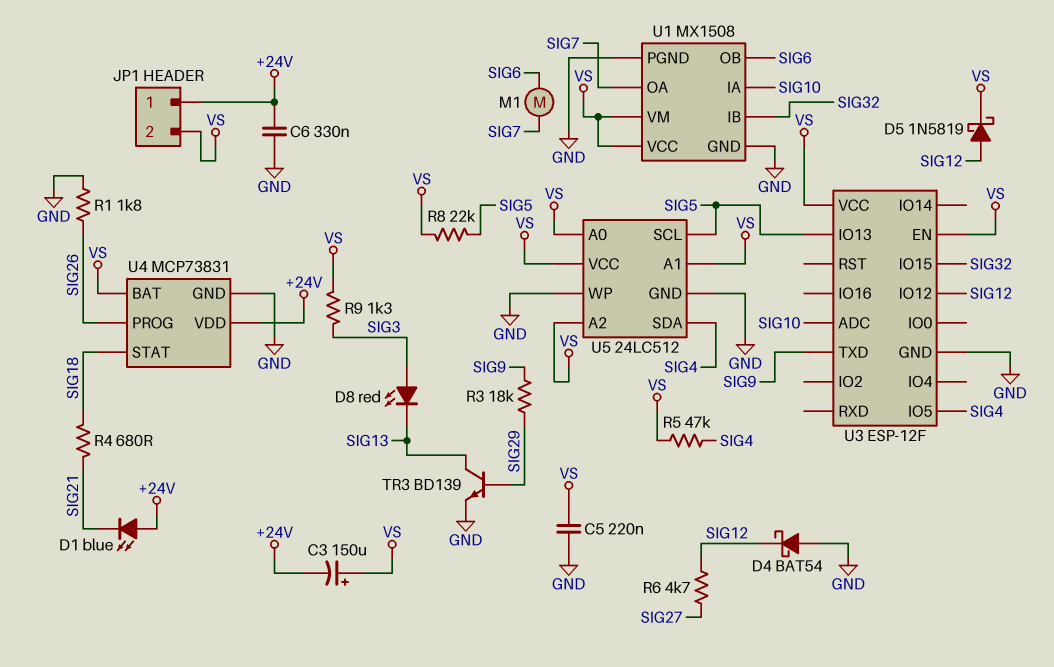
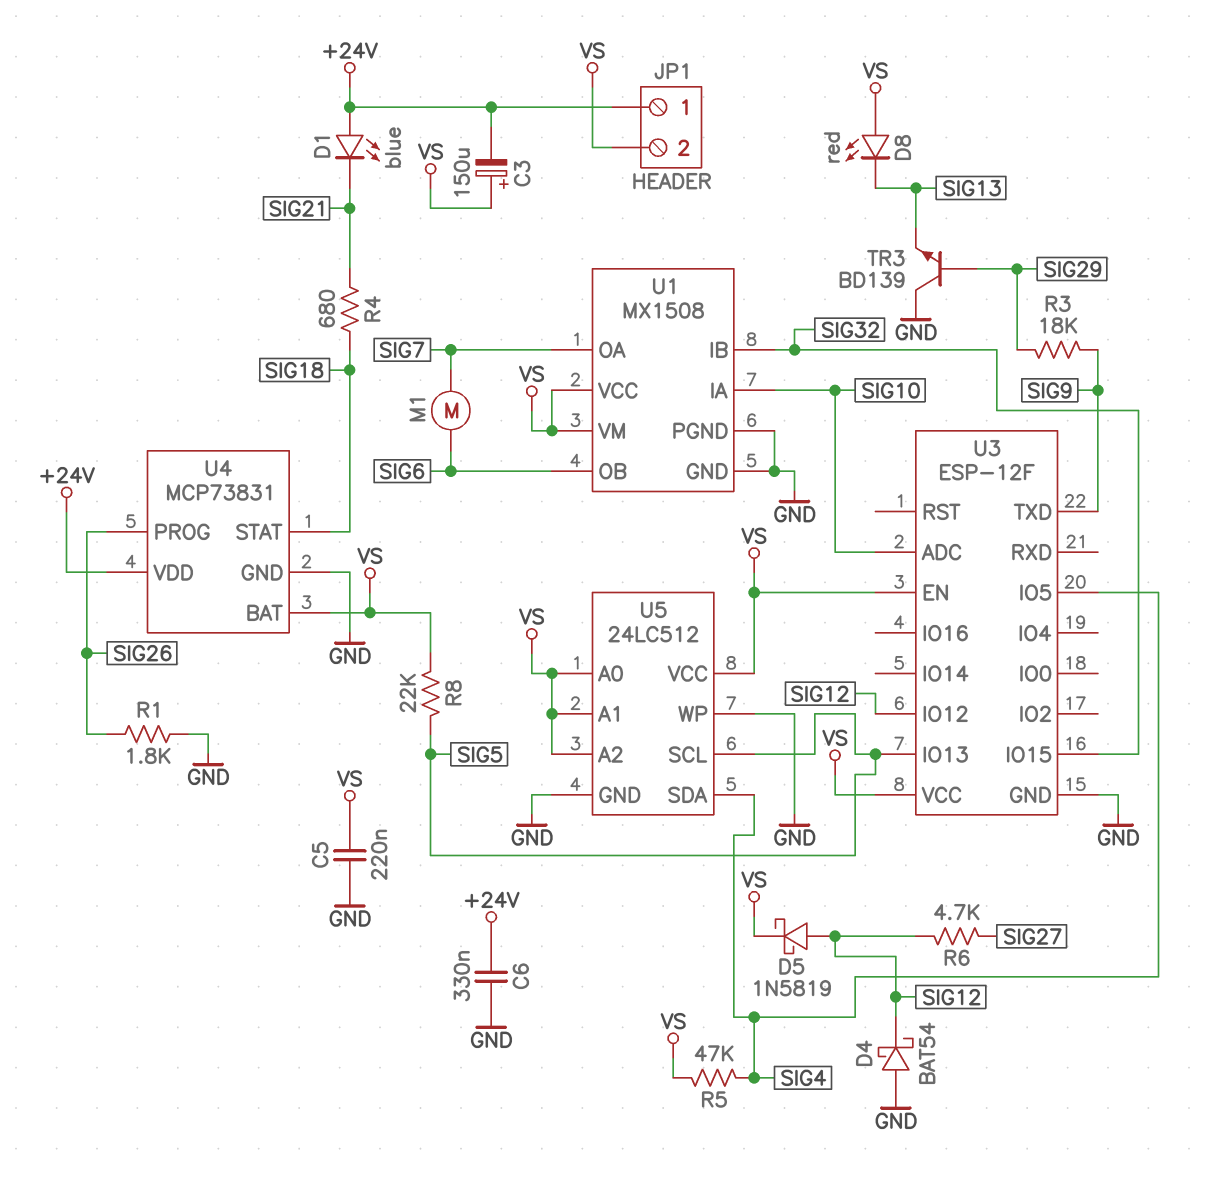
D8: LED red (A SIG3, K SIG13) -> LED red (A VS, K SIG13)
R9: 1.3k (SIG3, VS) -> none
TR3: NPN BD139 (B SIG29, C SIG13, E GND) -> NPN BD139 (B SIG29, C GND, E SIG13)

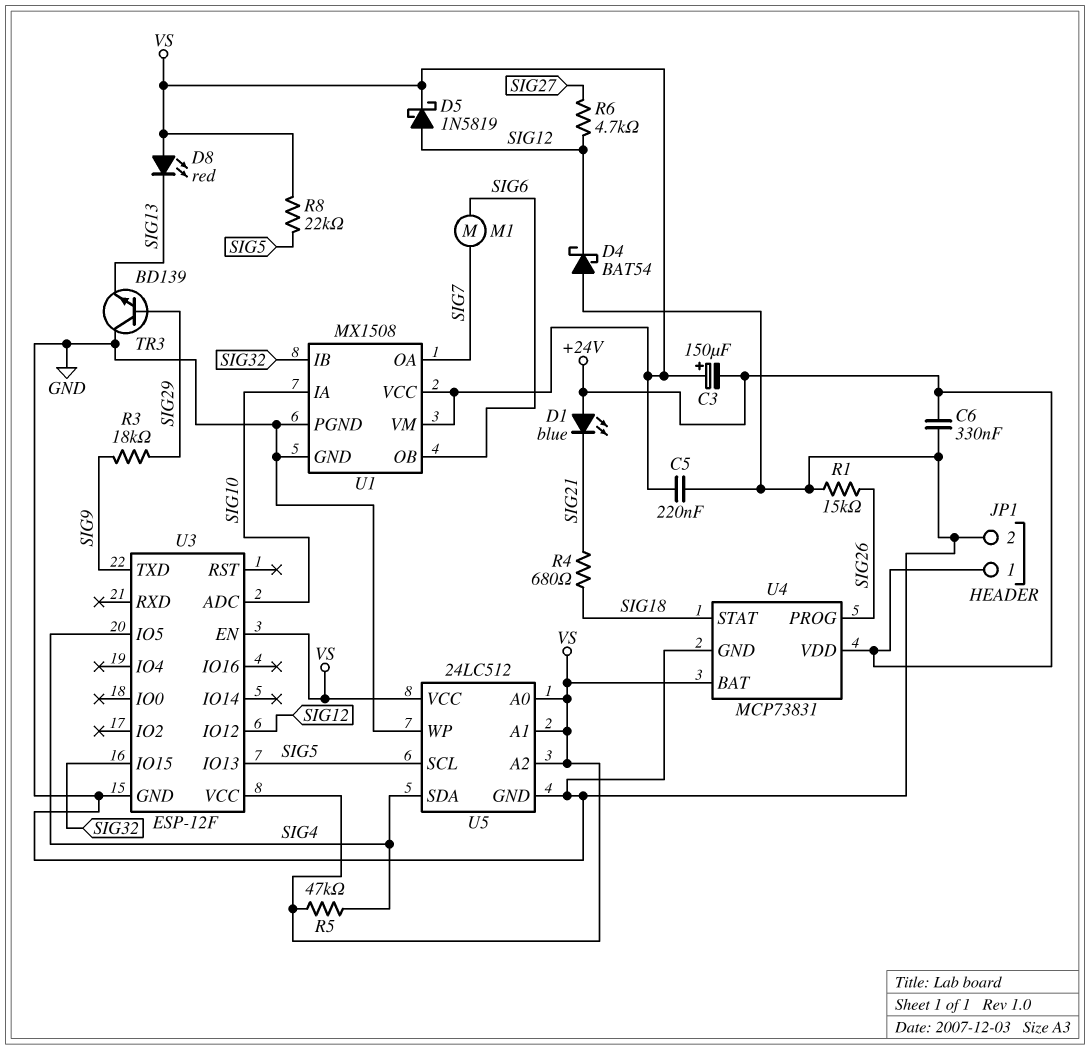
JP1 pin 2: VS -> GND
R1: 1.8k (GND, SIG26) -> 15k (GND, SIG26)

